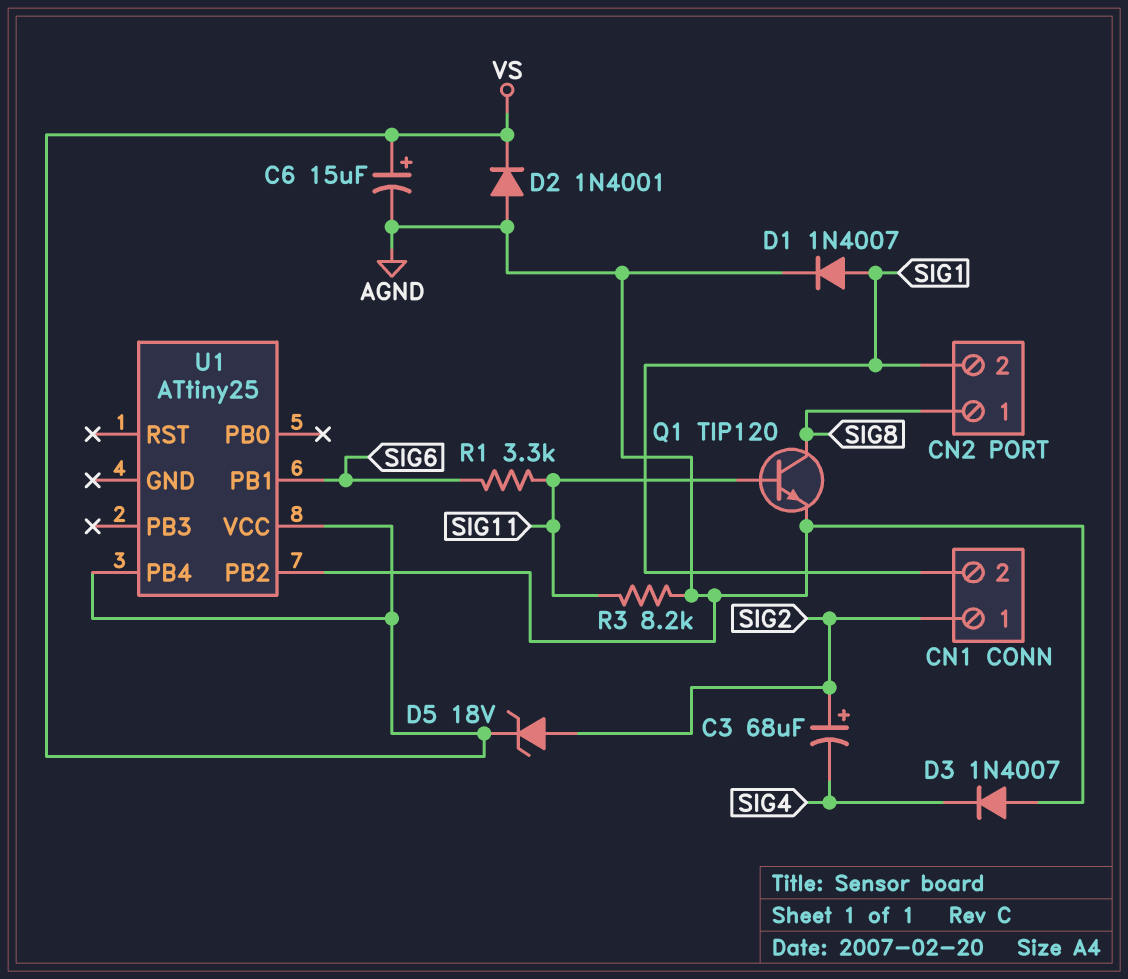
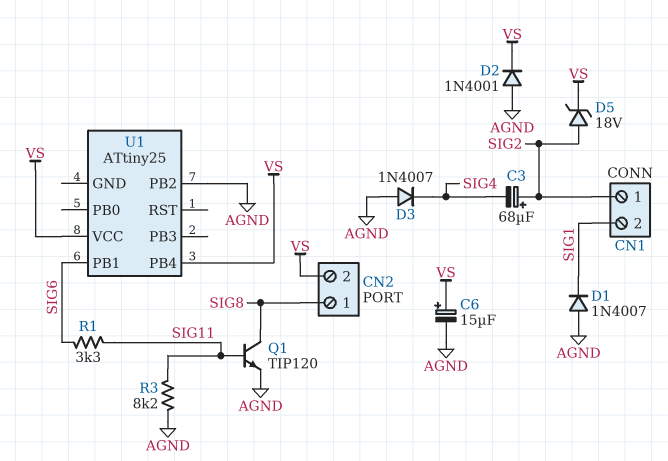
CN2 pin 2: SIG1 -> VS
D1: diode 1N4007 (A SIG1, K AGND) -> diode 1N4007 (A AGND, K SIG1)

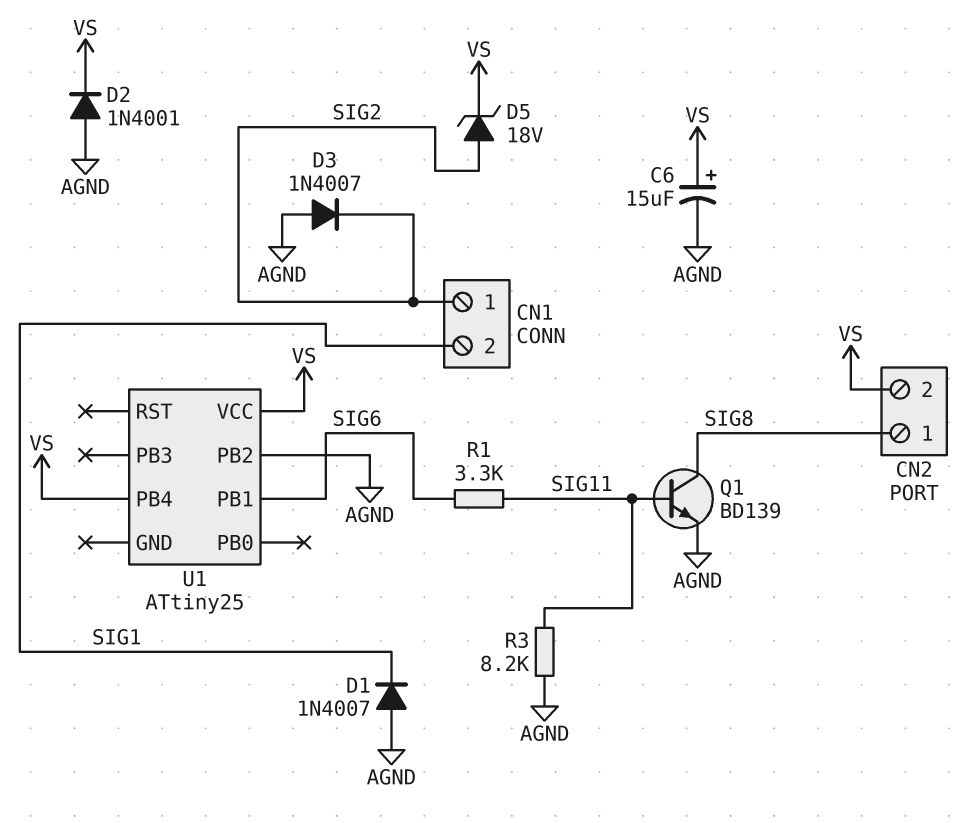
C3: 68uF (plus SIG2, minus SIG4) -> none
D3: diode 1N4007 (A AGND, K SIG4) -> diode 1N4007 (A AGND, K SIG2)
Q1: NPN TIP120 (B SIG11, C SIG8, E AGND) -> NPN BD139 (B SIG11, C SIG8, E AGND)

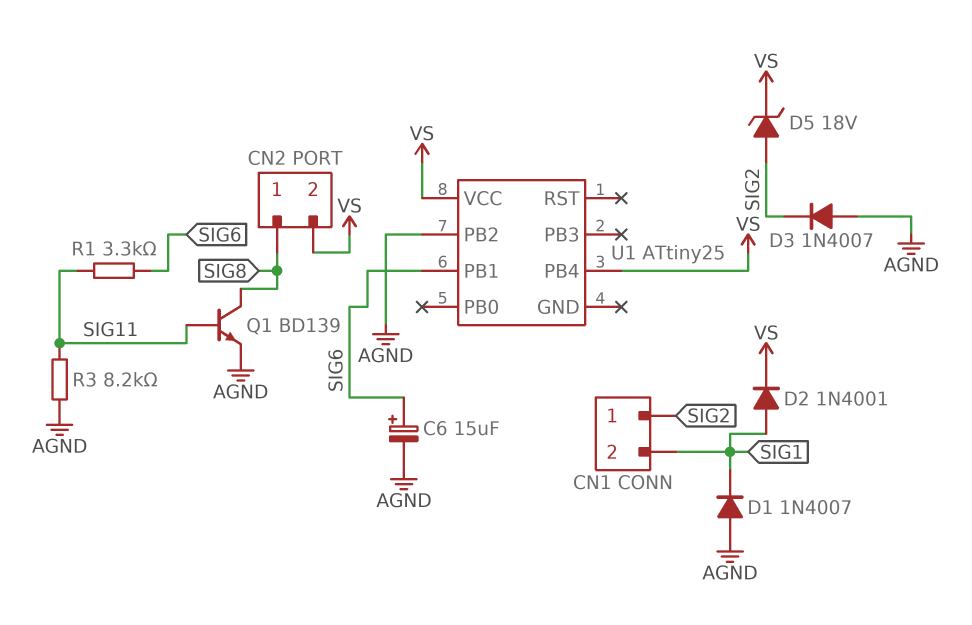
C6: 15uF (plus VS, minus AGND) -> 15uF (plus SIG6, minus AGND)
D2: diode 1N4001 (A AGND, K VS) -> diode 1N4001 (A SIG1, K VS)

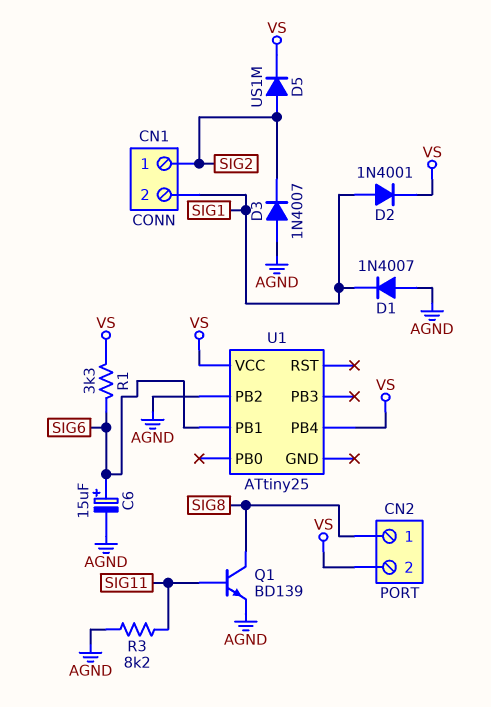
D5: zener 18V (A SIG2, K VS) -> diode US1M (A SIG2, K VS)
R1: 3.3k (SIG6, SIG11) -> 3.3k (SIG6, VS)

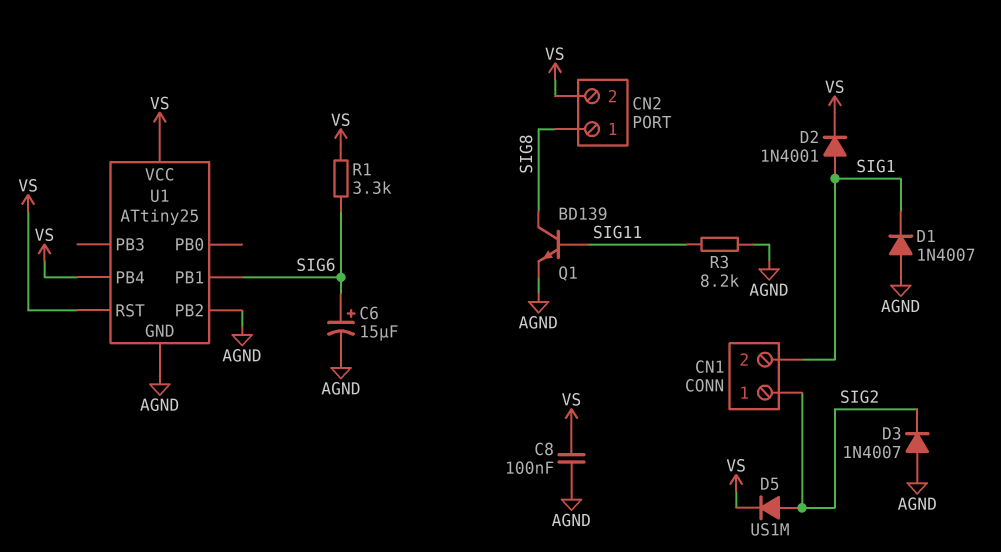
C8: none -> 100nF (AGND, VS)
U1 pin GND: none -> AGND
U1 pin RST: none -> VS

